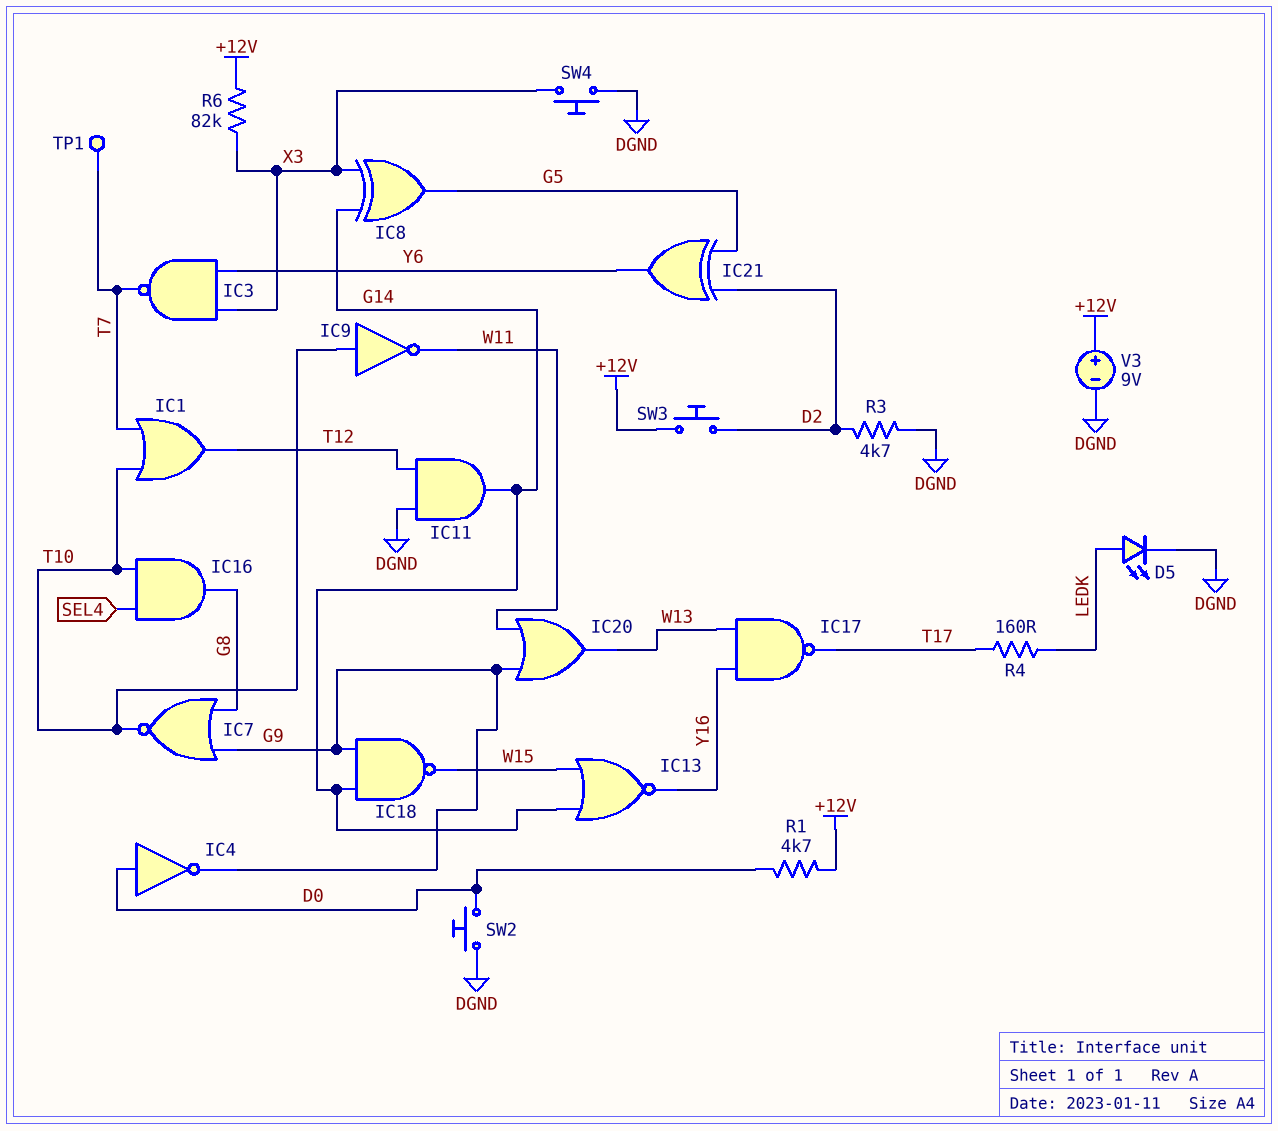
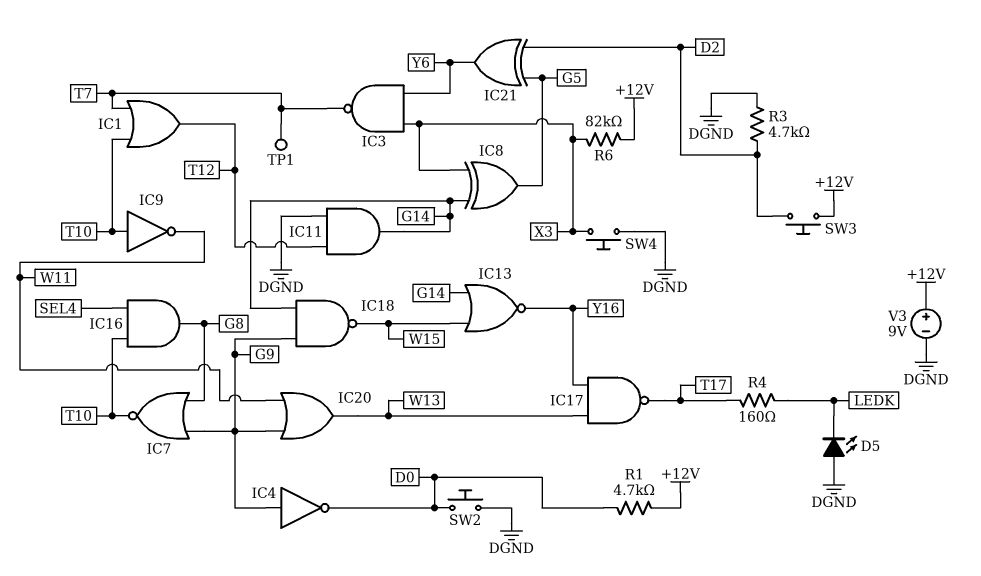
D5: LED (A LEDK, K DGND) -> LED (A DGND, K LEDK)
IC4: NOT (in D0, out G9) -> NOT (in G9, out D0)

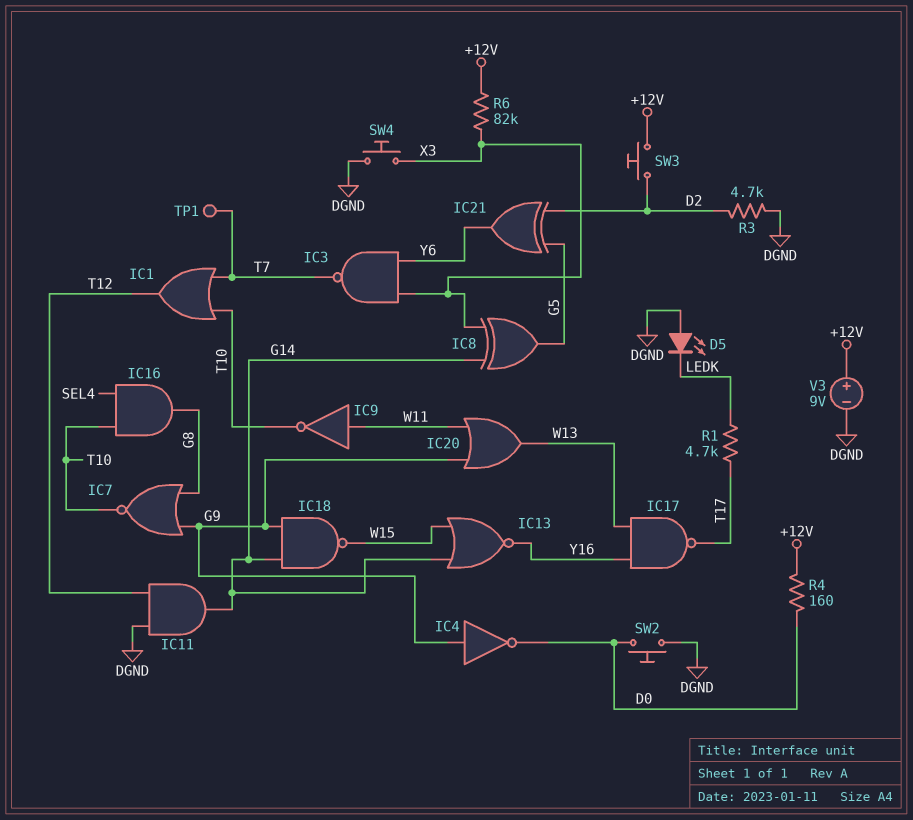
IC9: NOT (in T10, out W11) -> NOT (in W11, out T10)
R1: 4.7k (+12V, D0) -> 4.7k (LEDK, T17)
R4: 160 (LEDK, T17) -> 160 (+12V, D0)

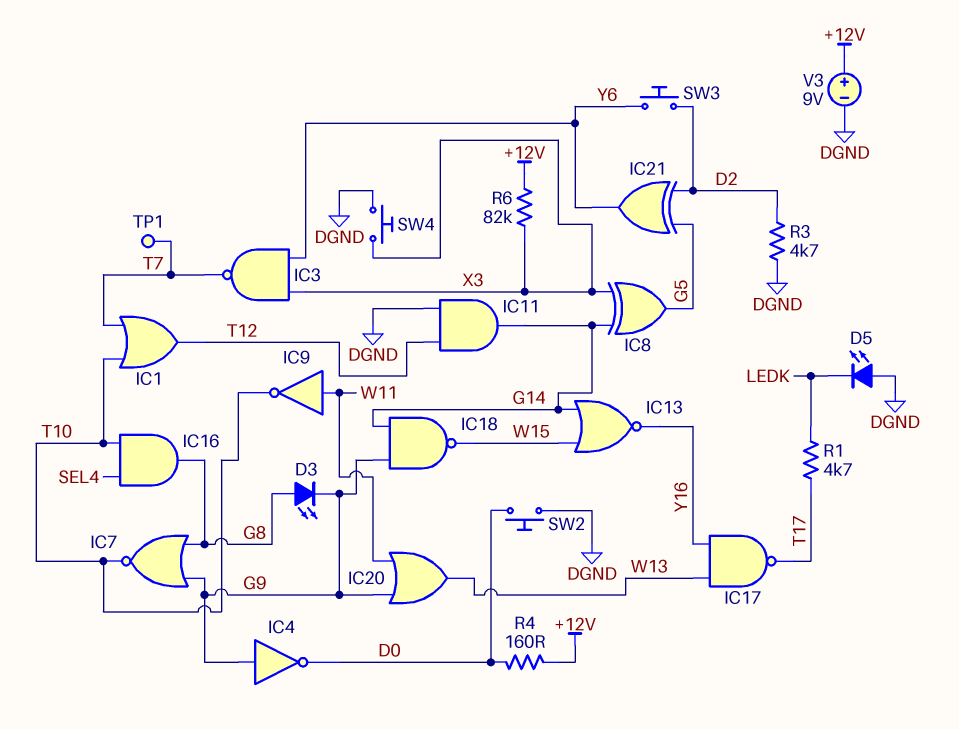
D3: none -> LED (A G8, K G9)
SW3: button (+12V, D2) -> button (D2, Y6)

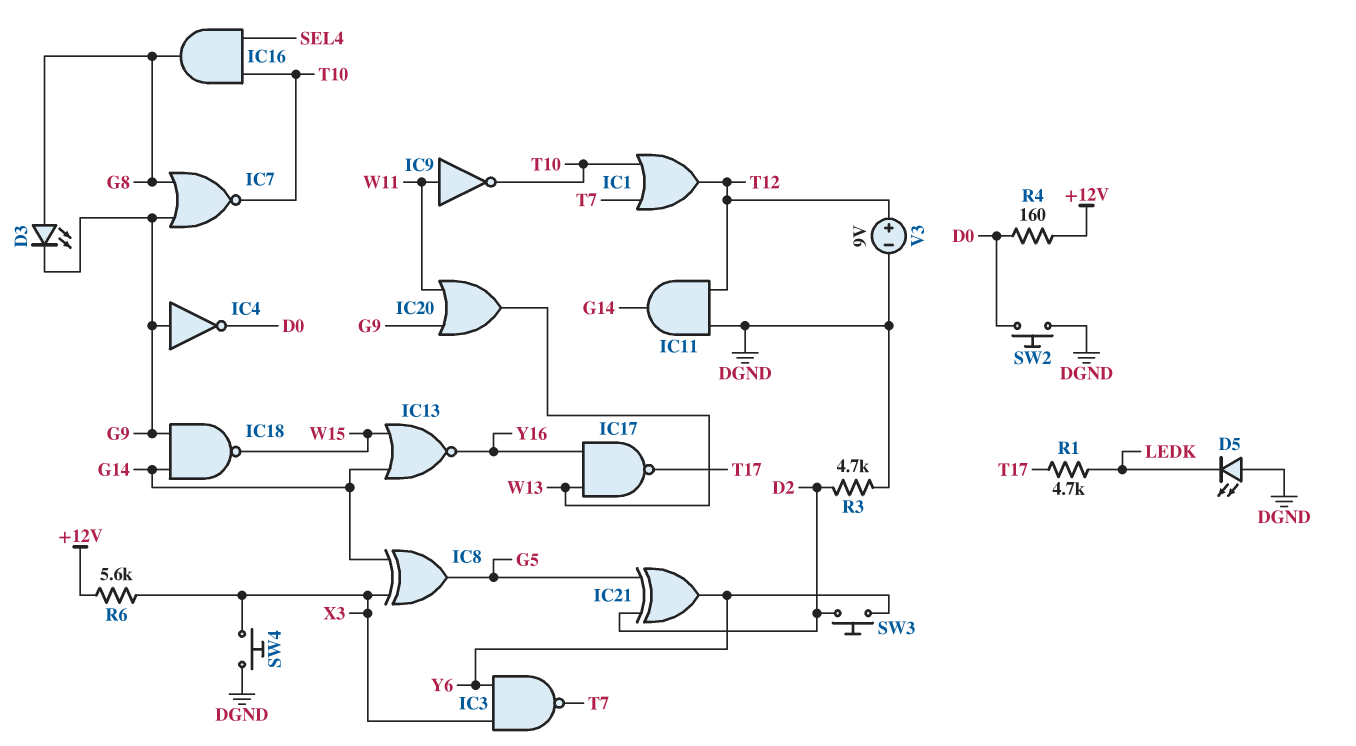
R6: 82k (+12V, X3) -> 5.6k (+12V, X3)
TP1: test point (T7) -> none
V3: 9V (plus +12V, minus DGND) -> 9V (plus T12, minus DGND)

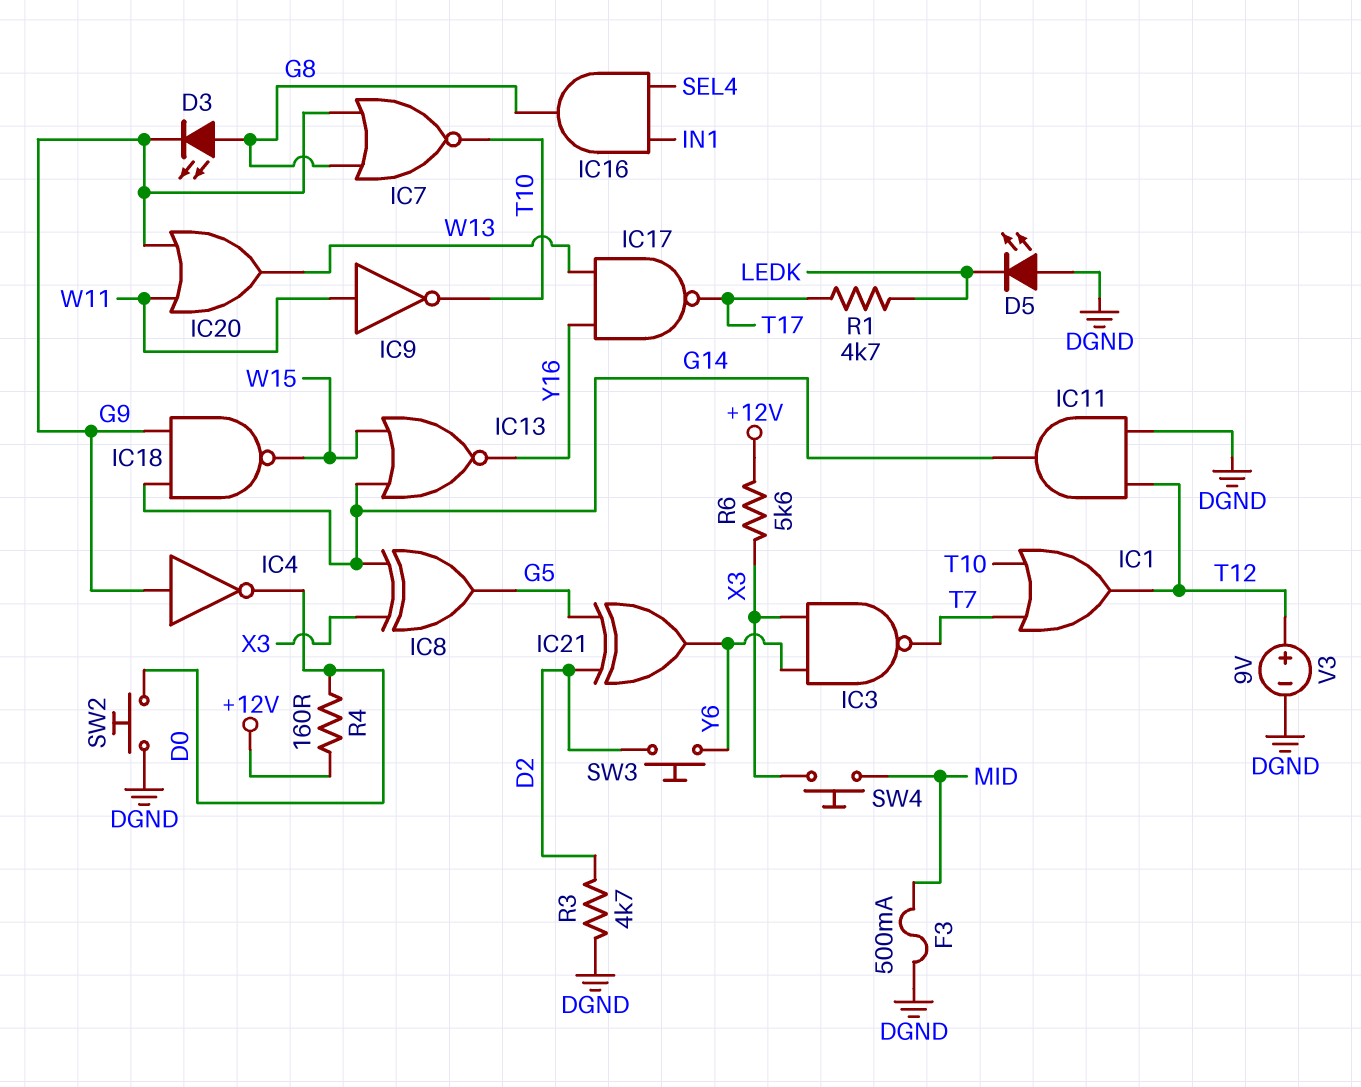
F3: none -> 500mA (DGND, MID)
IC16: AND (in SEL4, in T10, out G8) -> AND (in IN1, in SEL4, out G8)
SW4: button (DGND, X3) -> button (MID, X3)

